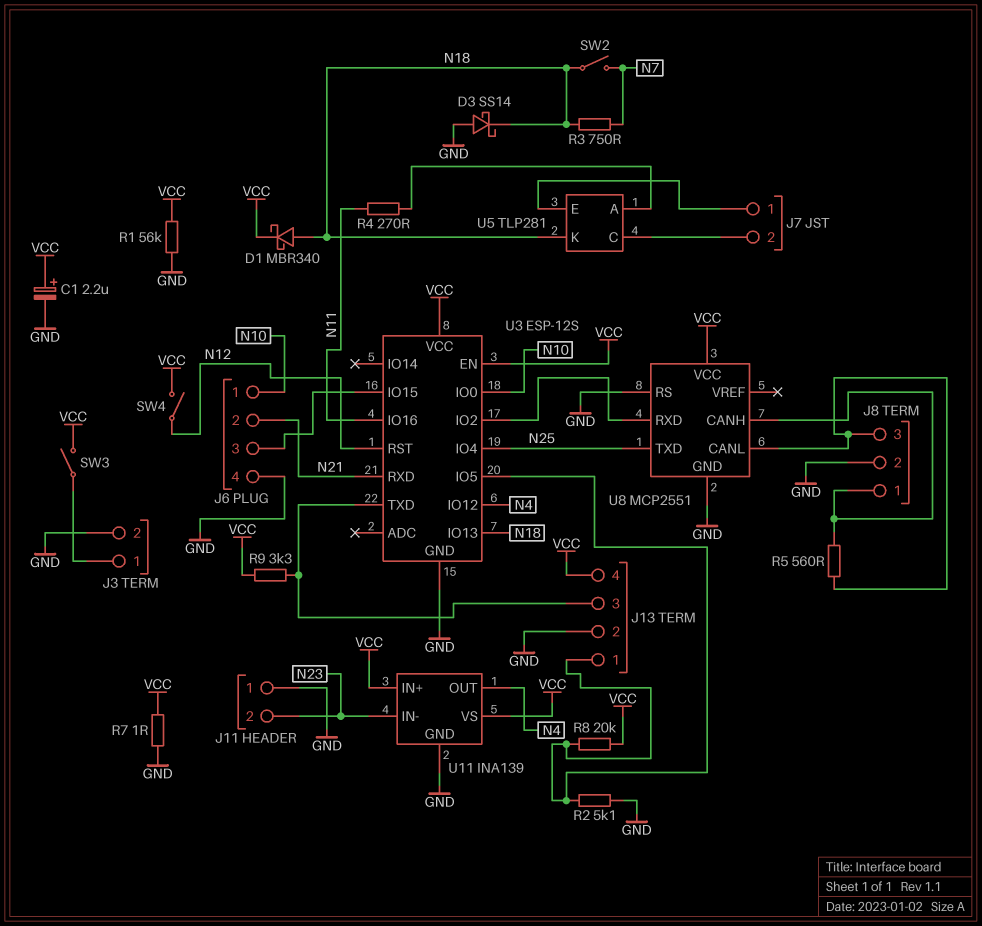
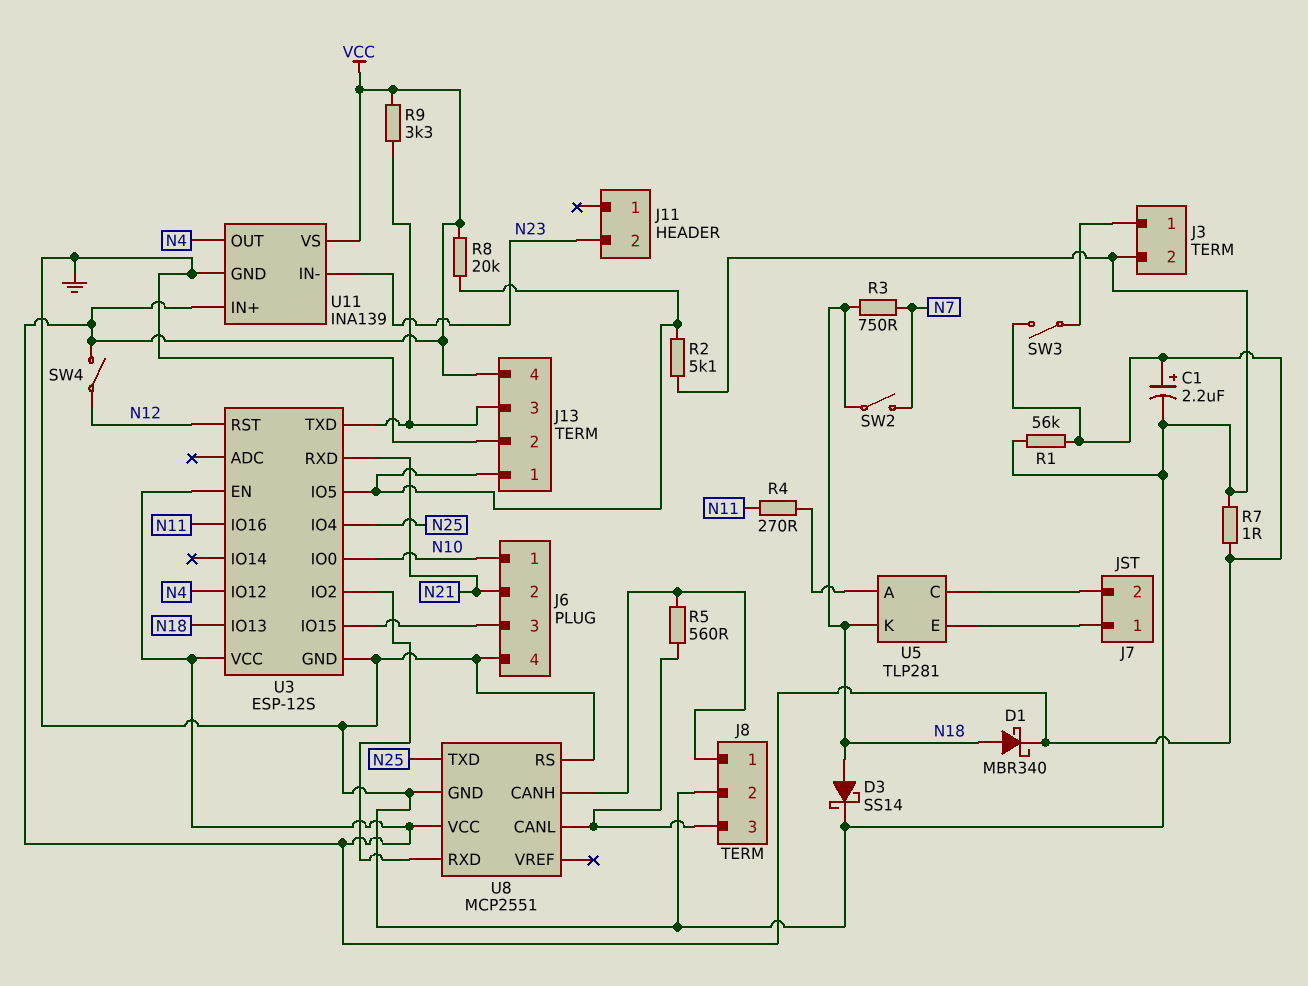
D3: schottky SS14 (A GND, K N18) -> schottky SS14 (A N18, K GND)
J11 pin 1: GND -> none

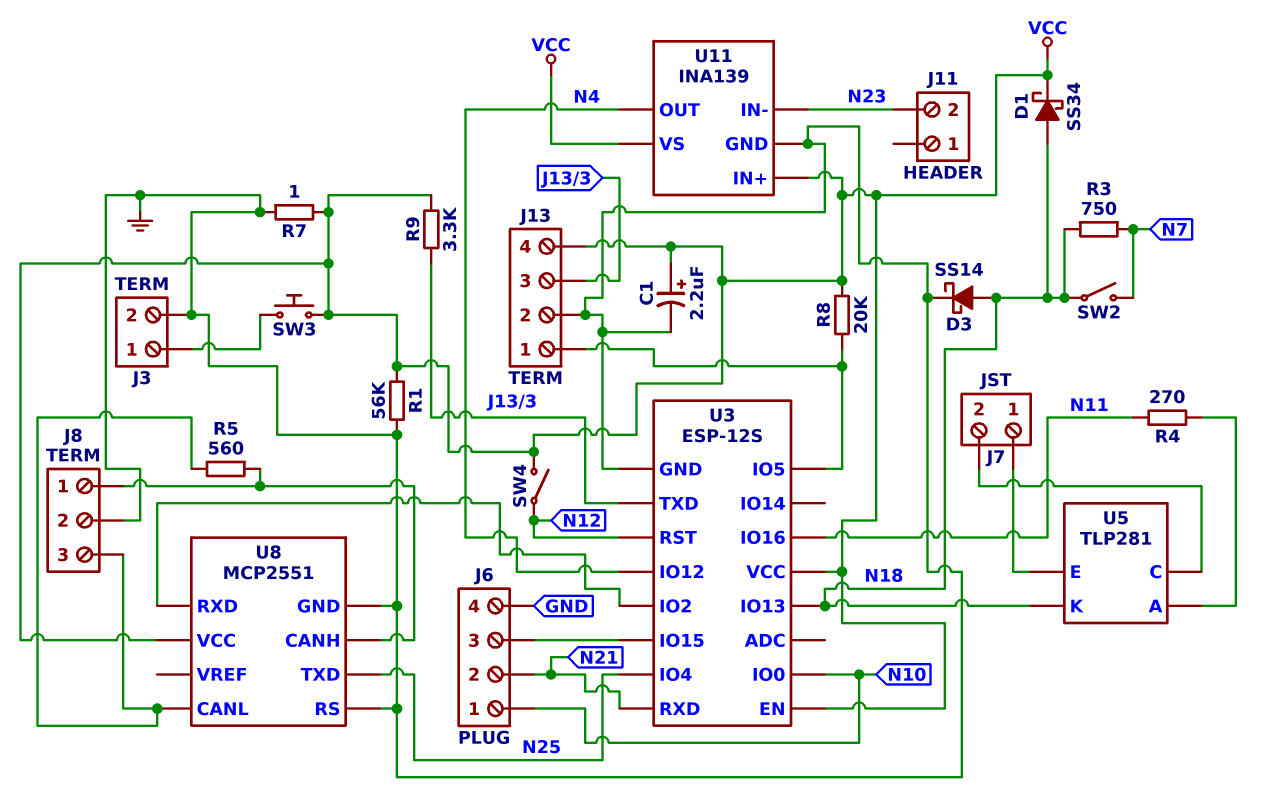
D1: schottky MBR340 (A N18, K VCC) -> schottky SS34 (A N18, K VCC)
R2: 5.1k (GND, J13/1) -> none
SW3: switch (J3/1, VCC) -> button (J3/1, VCC)

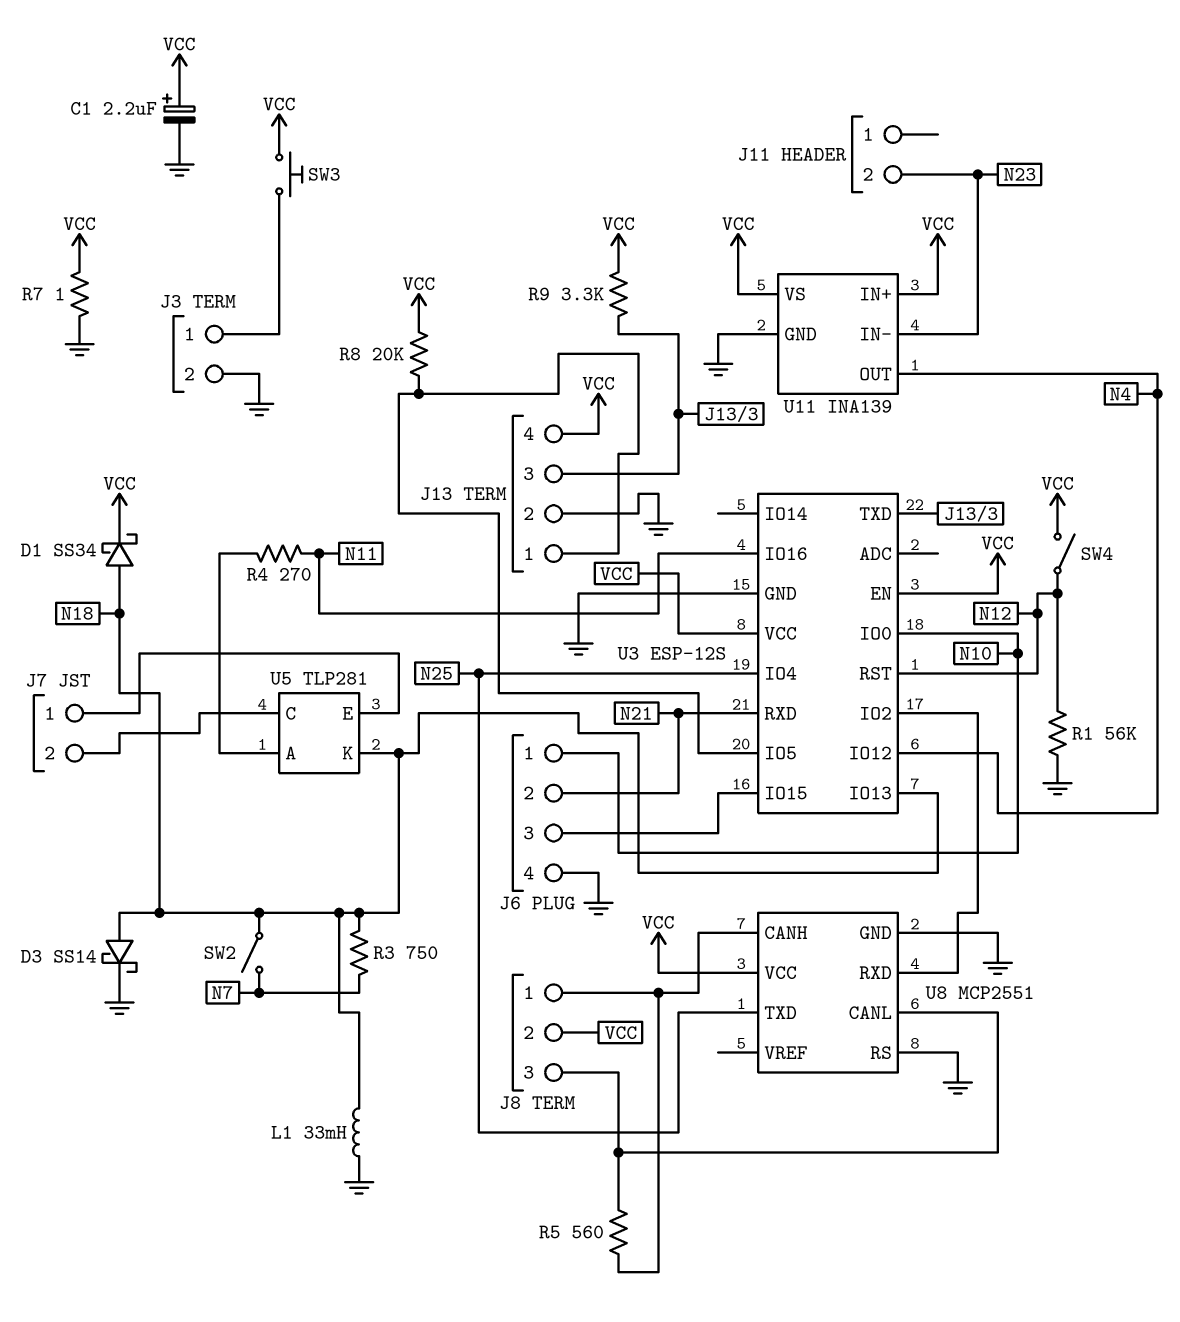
J8 pin 2: GND -> VCC
L1: none -> 33mH (GND, N18)
R1: 56k (GND, VCC) -> 56k (GND, N12)

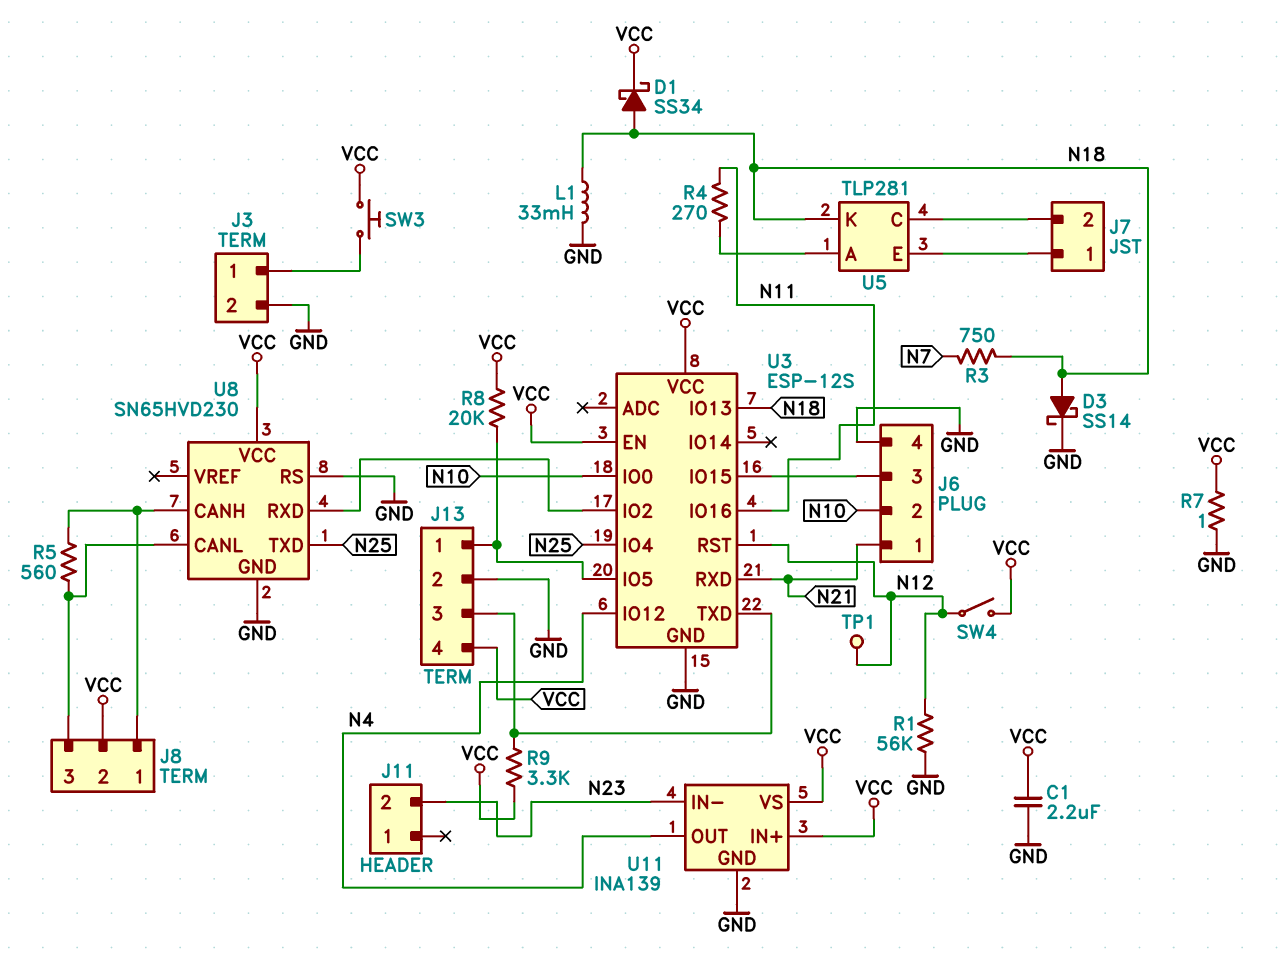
C1: 2.2uF (plus VCC, minus GND) -> 2.2uF (GND, VCC)
J6 pin 1: N10 -> N21
J6 pin 2: N21 -> N10
SW2: switch (N7, N18) -> none
TP1: none -> test point (N12)
U8: MCP2551 -> SN65HVD230

